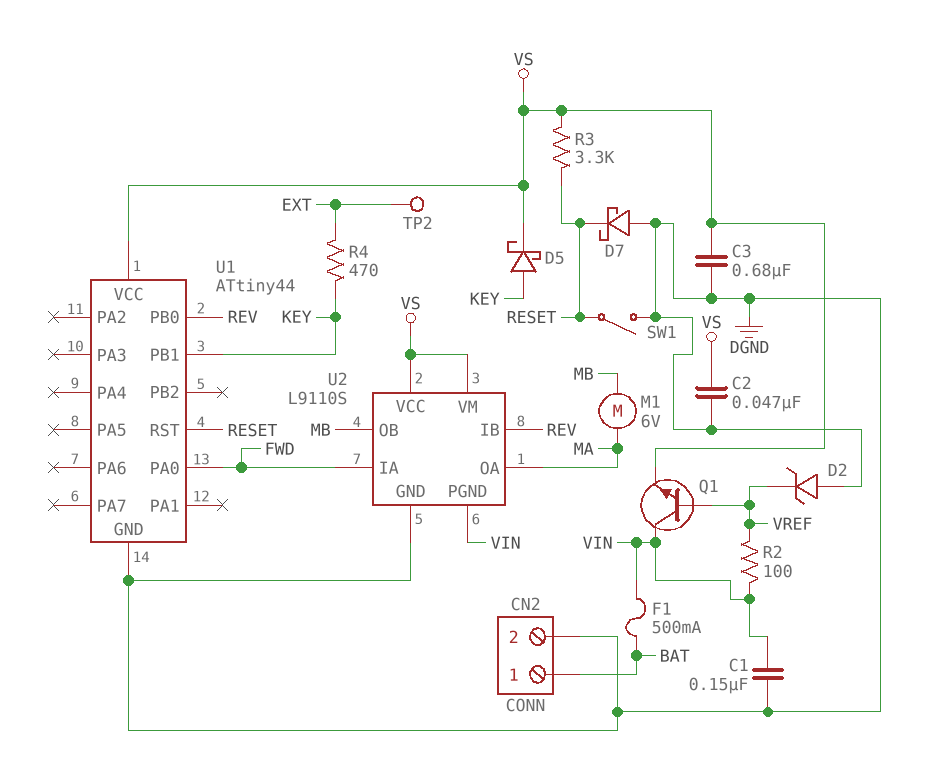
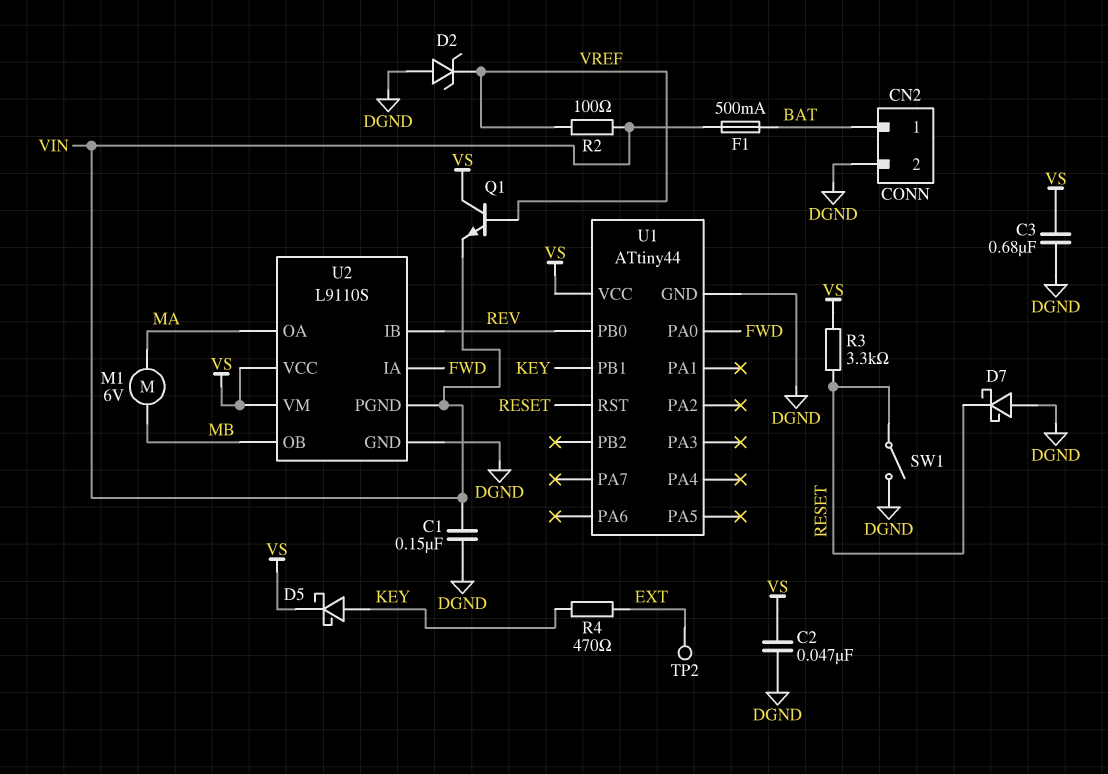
Q1: NPN (B VREF, C VIN, E VS) -> NPN (B VREF, C VS, E VIN)

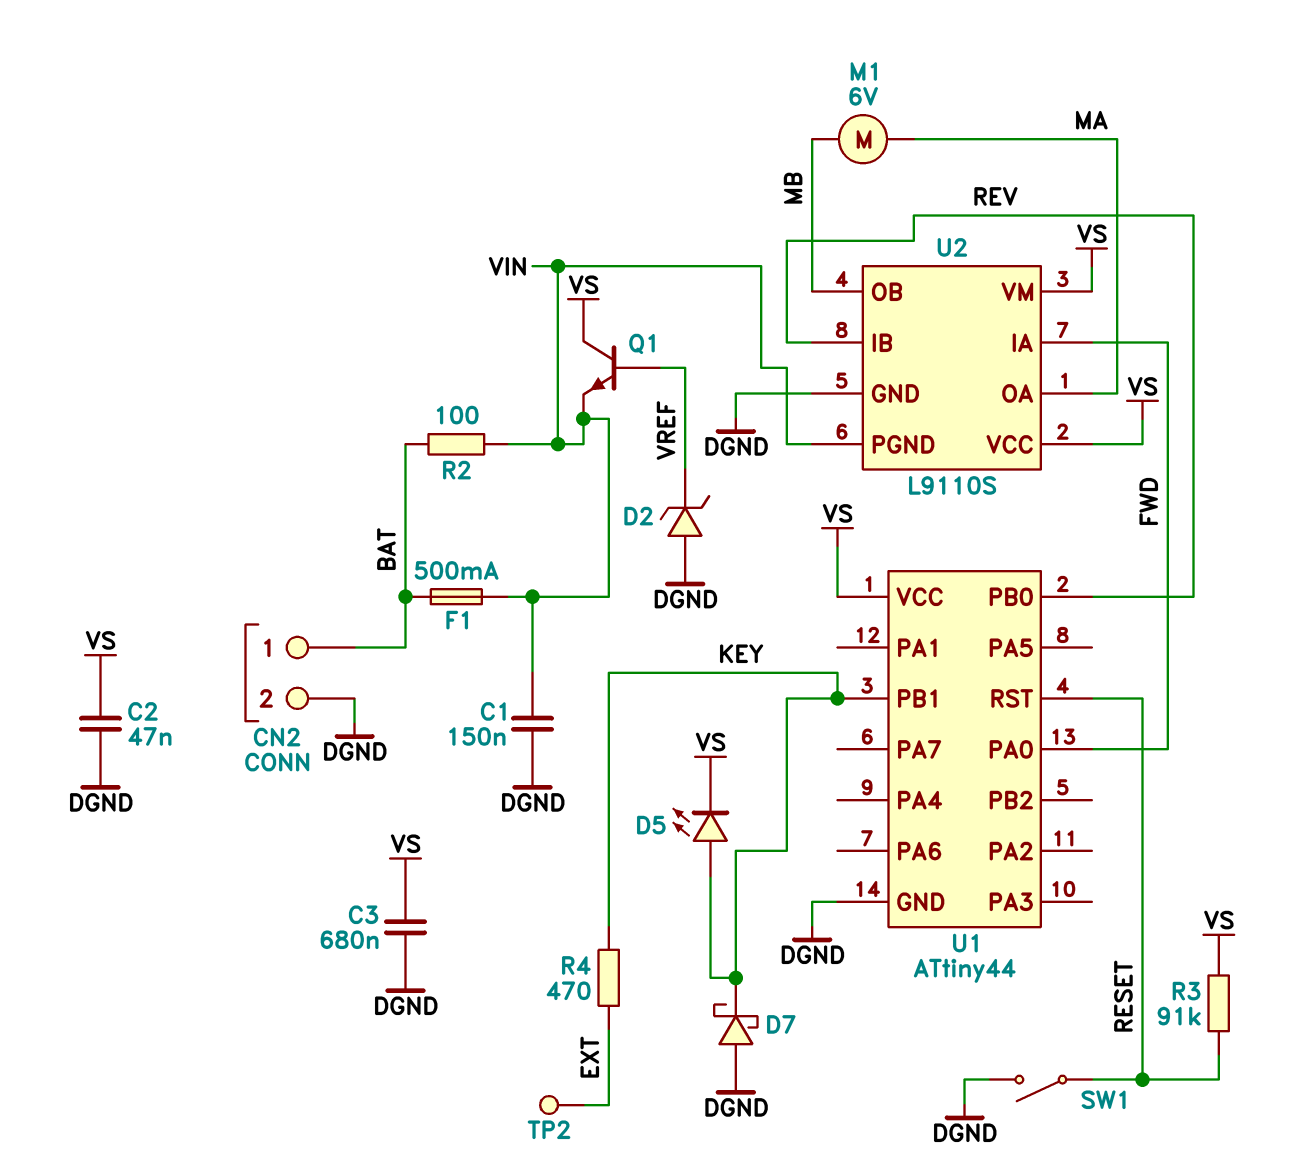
D5: schottky (A KEY, K VS) -> LED (A KEY, K VS)
D7: schottky (A DGND, K RESET) -> schottky (A DGND, K KEY)
R2: 100 (VIN, VREF) -> 100 (BAT, VIN)
R3: 3.3k (RESET, VS) -> 91k (RESET, VS)

